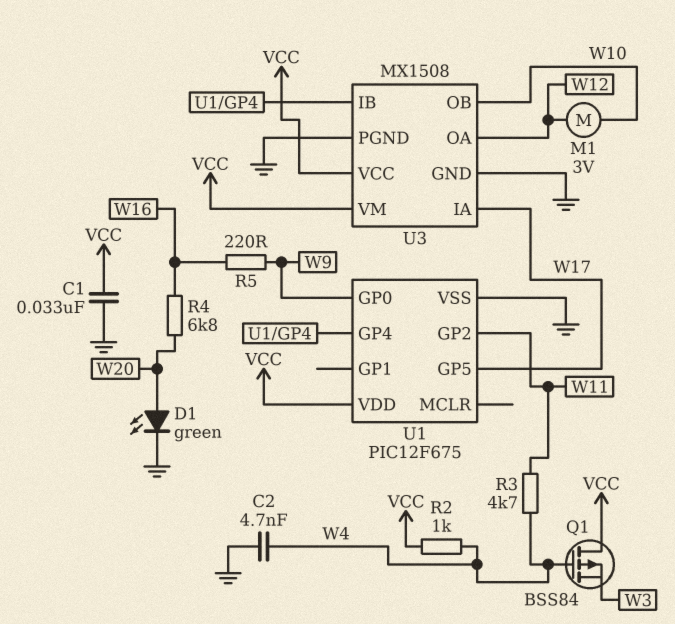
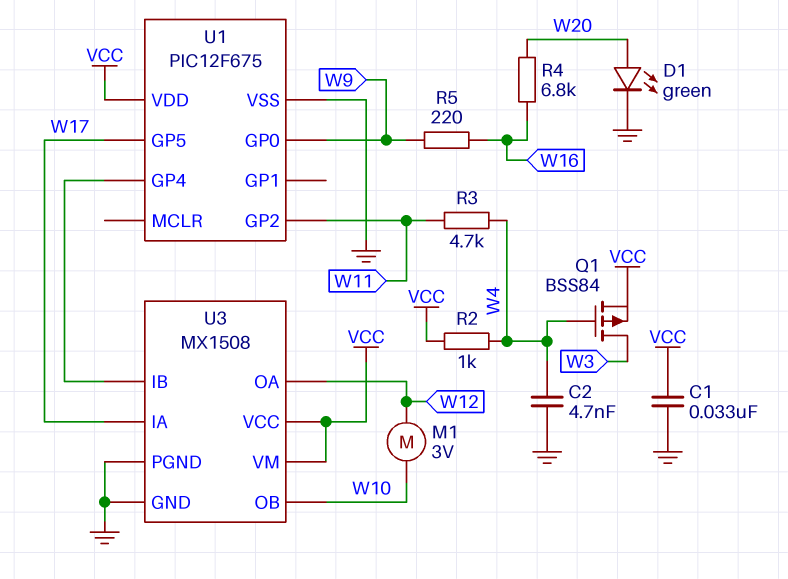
Q1: PMOS BSS84 (G W4, D VCC, S W3) -> PMOS BSS84 (G W4, D W3, S VCC)

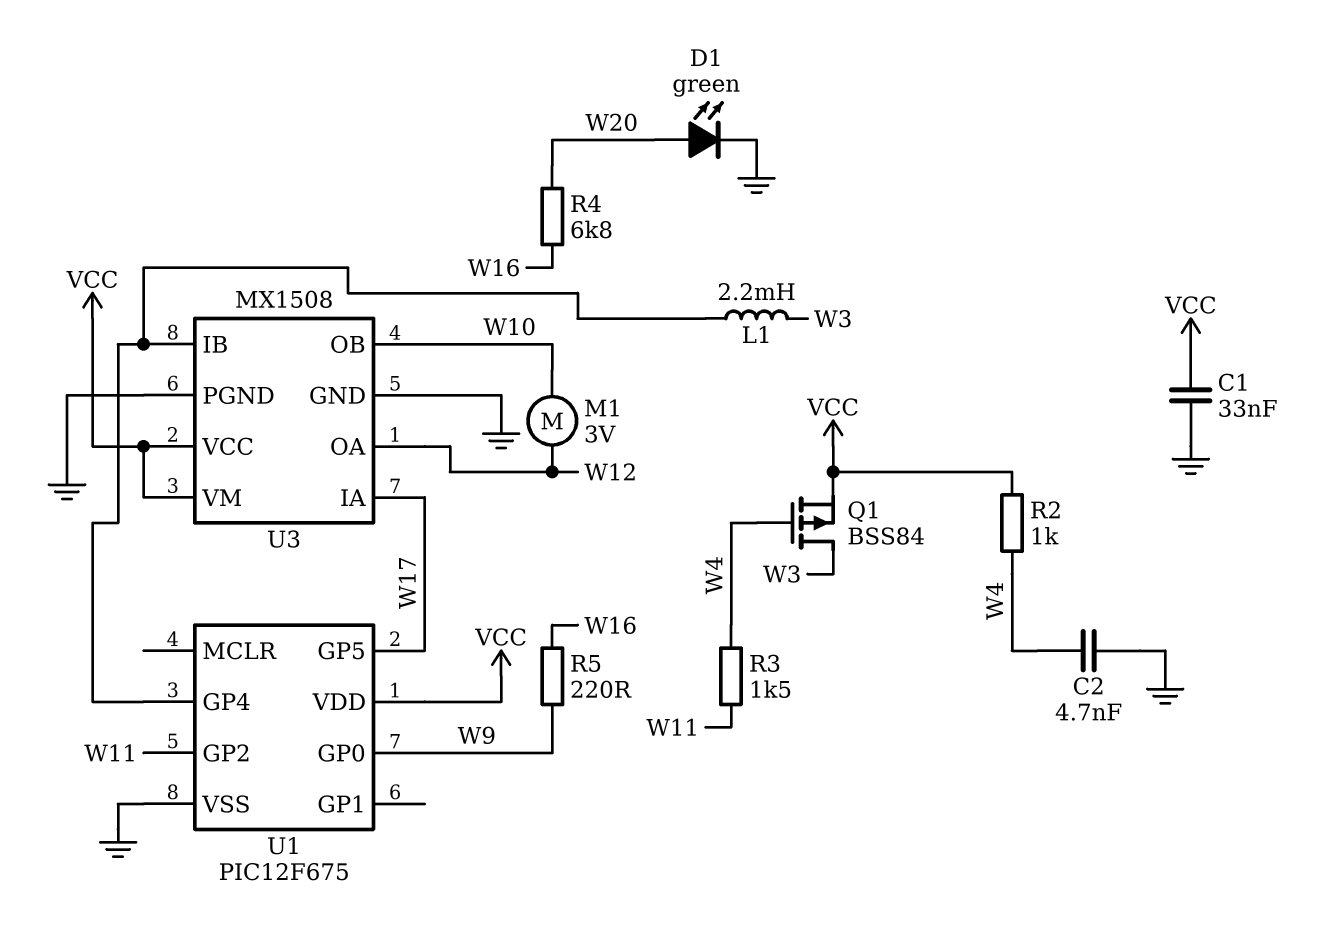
L1: none -> 2.2mH (U1/GP4, W3)
R3: 4.7k (W4, W11) -> 1.5k (W4, W11)

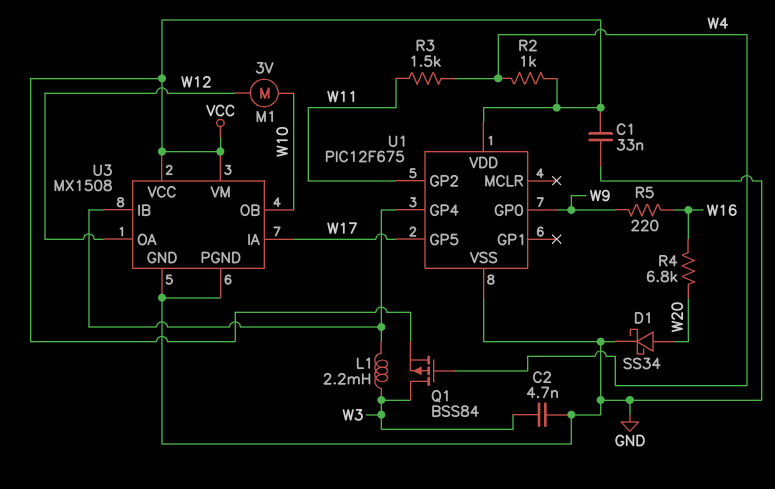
C2: 4.7nF (GND, W4) -> 4.7nF (GND, W3)
D1: LED green (A W20, K GND) -> schottky SS34 (A W20, K GND)

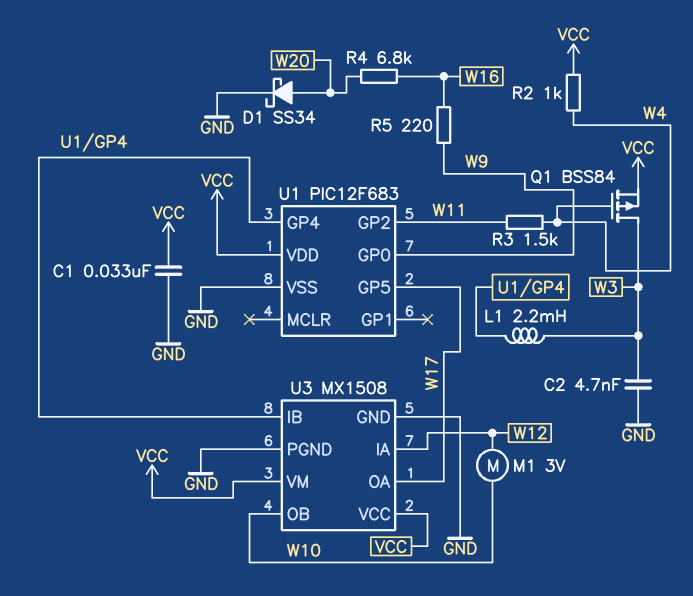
U1: PIC12F675 -> PIC12F683
U3 pin IA: W17 -> W12
U3 pin OA: W12 -> W17

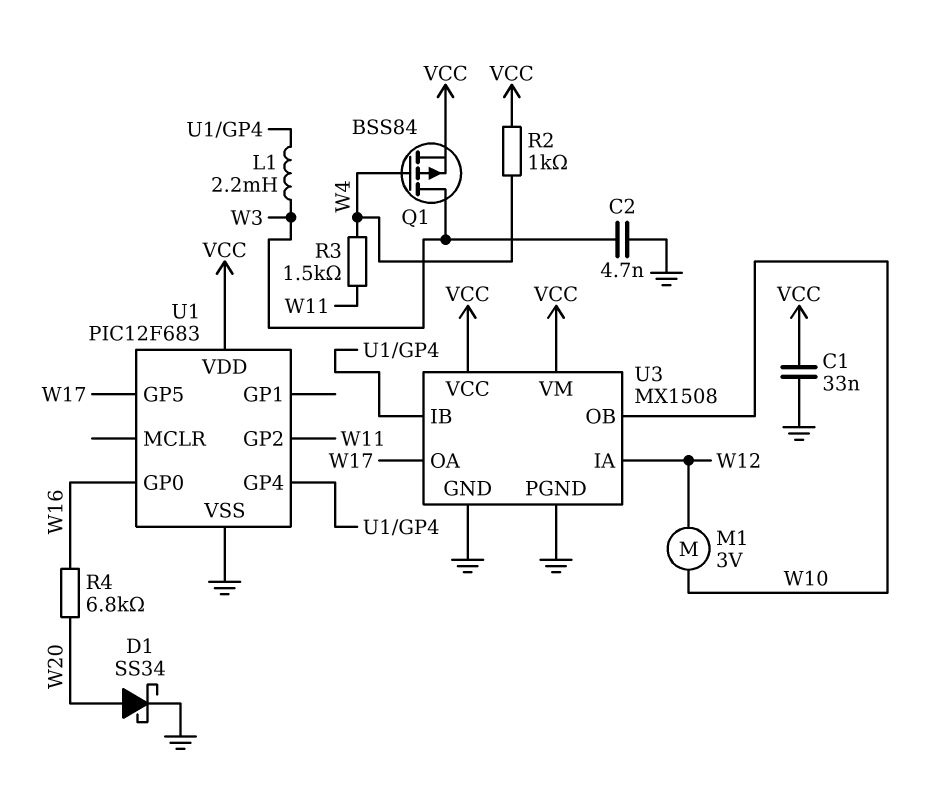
R5: 220 (W9, W16) -> none
U1 pin GP0: W9 -> W16

